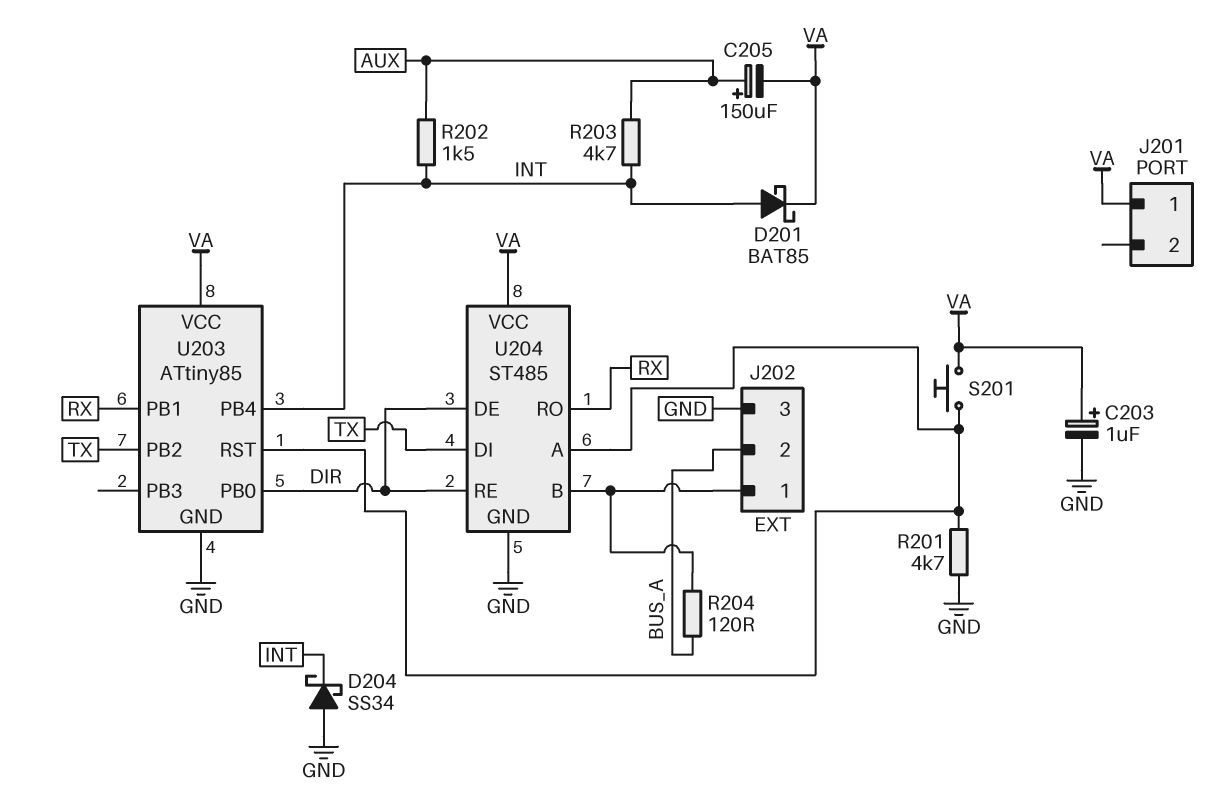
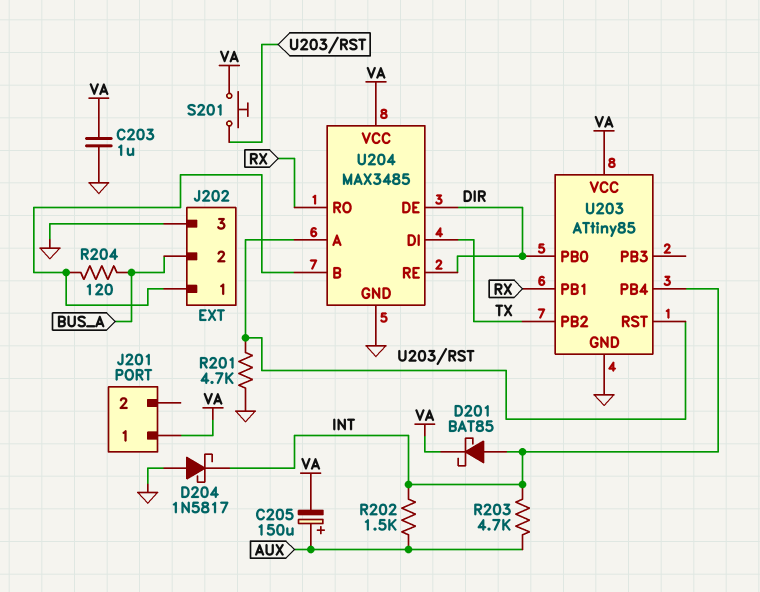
C203: 1uF (plus VA, minus GND) -> 1uF (GND, VA)
D204: schottky SS34 (A GND, K INT) -> schottky 1N5817 (A GND, K INT)
U204: ST485 -> MAX3485

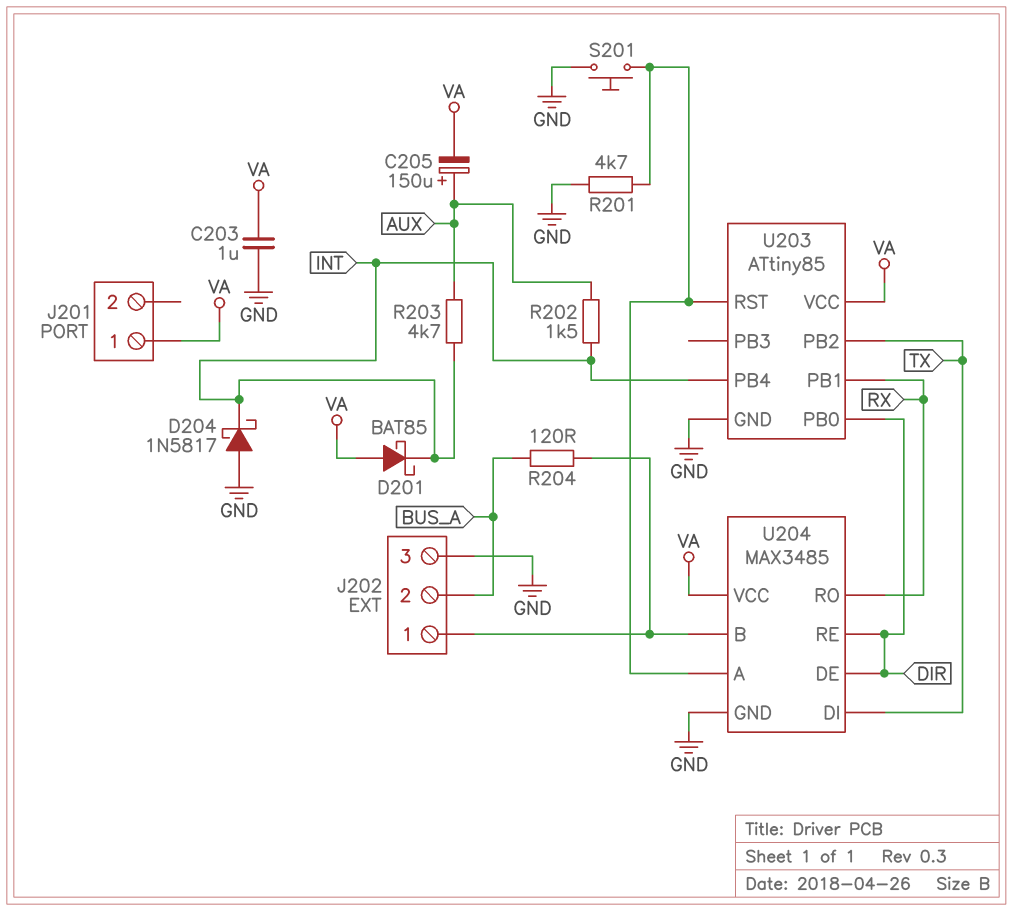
D201: schottky BAT85 (A INT, K VA) -> schottky BAT85 (A VA, K INT)
S201: button (U203/RST, VA) -> button (GND, U203/RST)

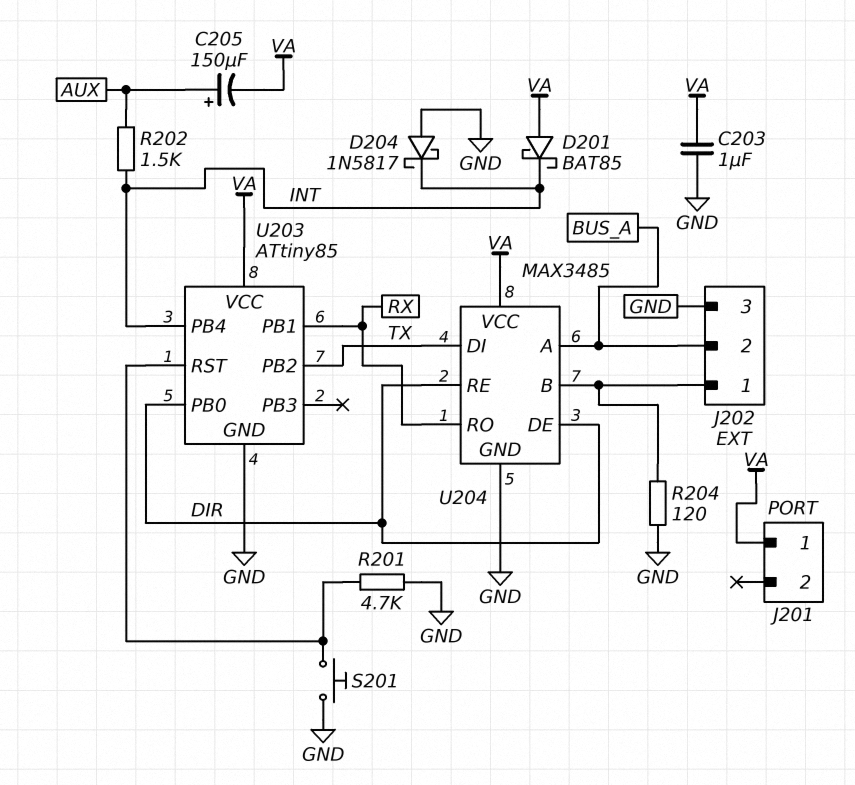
R203: 4.7k (AUX, INT) -> none
R204: 120 (BUS_A, J202/1) -> 120 (GND, J202/1)
U204 pin A: U203/RST -> BUS_A

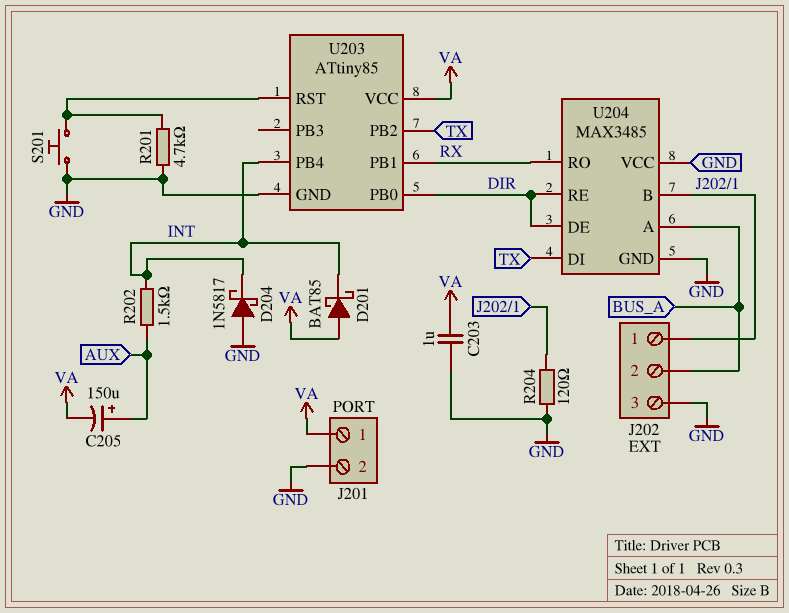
J201 pin 2: none -> GND
U204 pin VCC: VA -> GND

